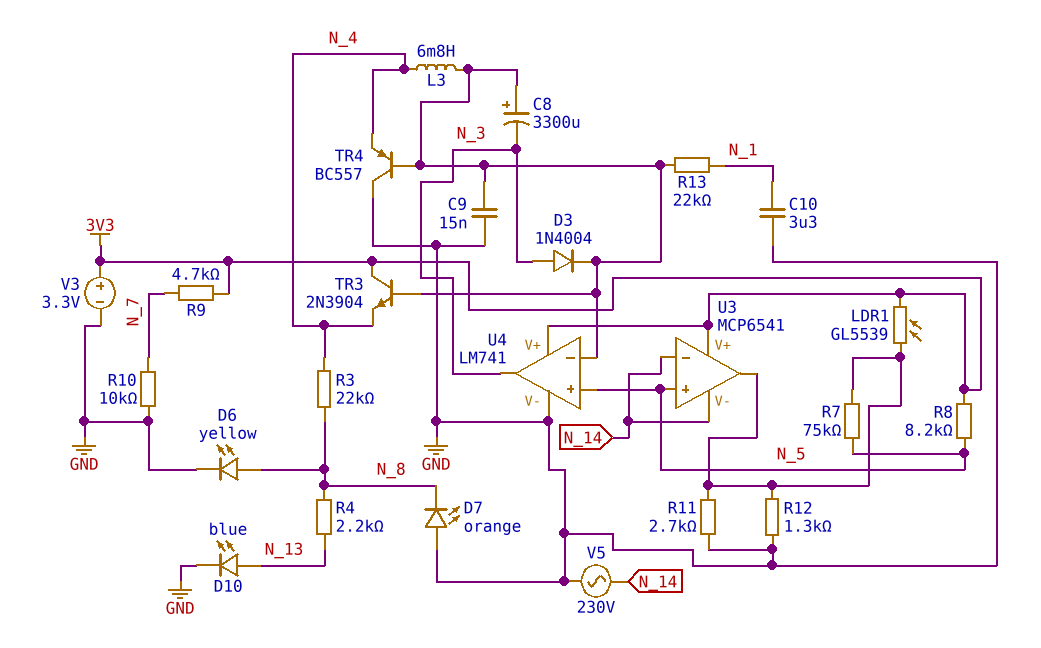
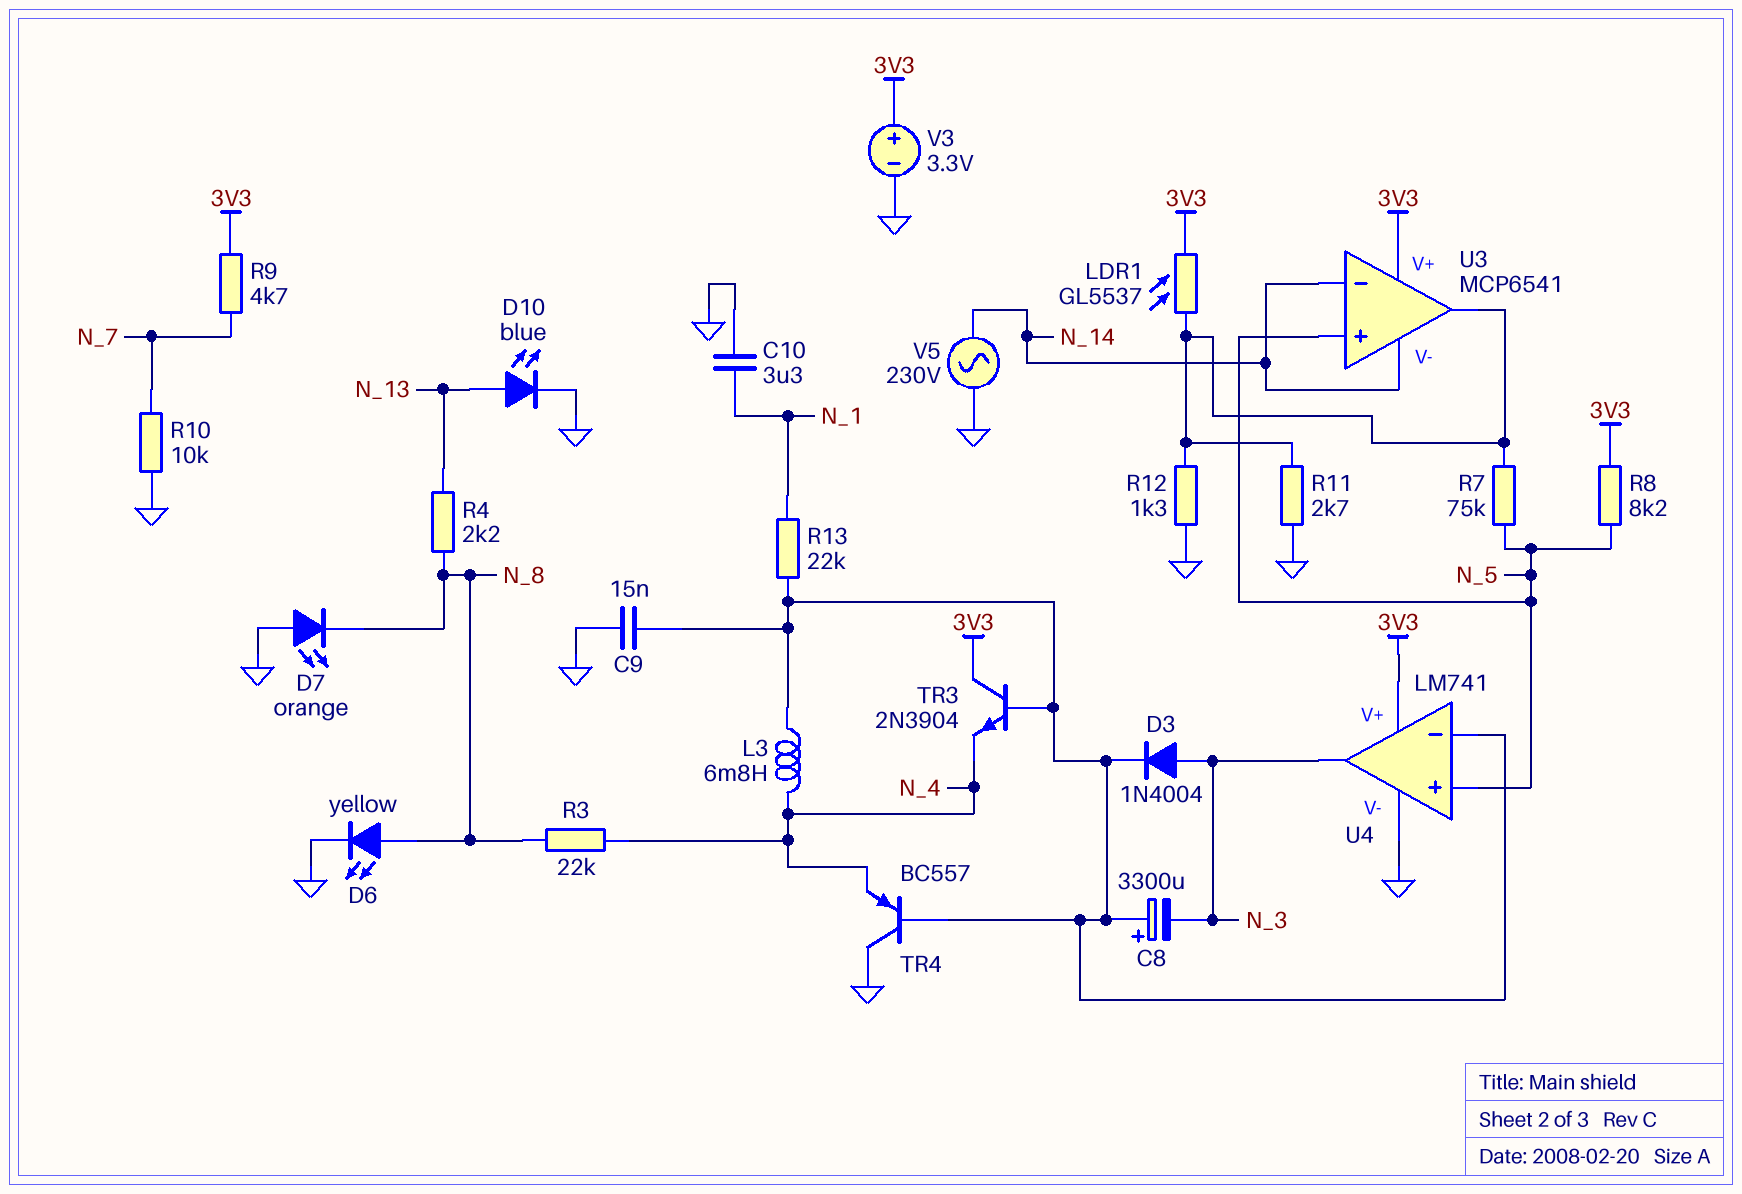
LDR1: GL5539 (3V3, U3/out) -> GL5537 (3V3, U3/out)

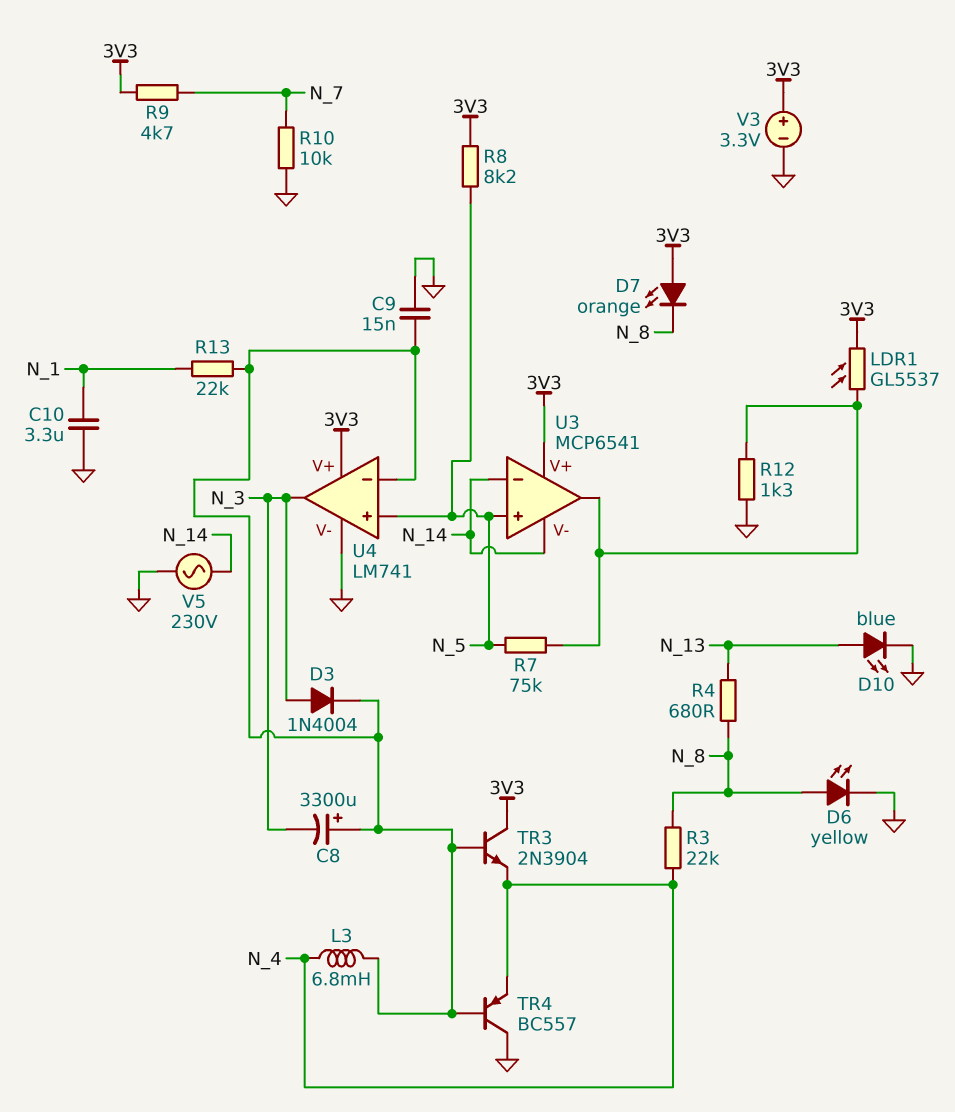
D7: LED orange (A GND, K N_8) -> LED orange (A 3V3, K N_8)
R4: 2.2k (N_8, N_13) -> 680 (N_8, N_13)
R11: 2.7k (GND, U3/out) -> none

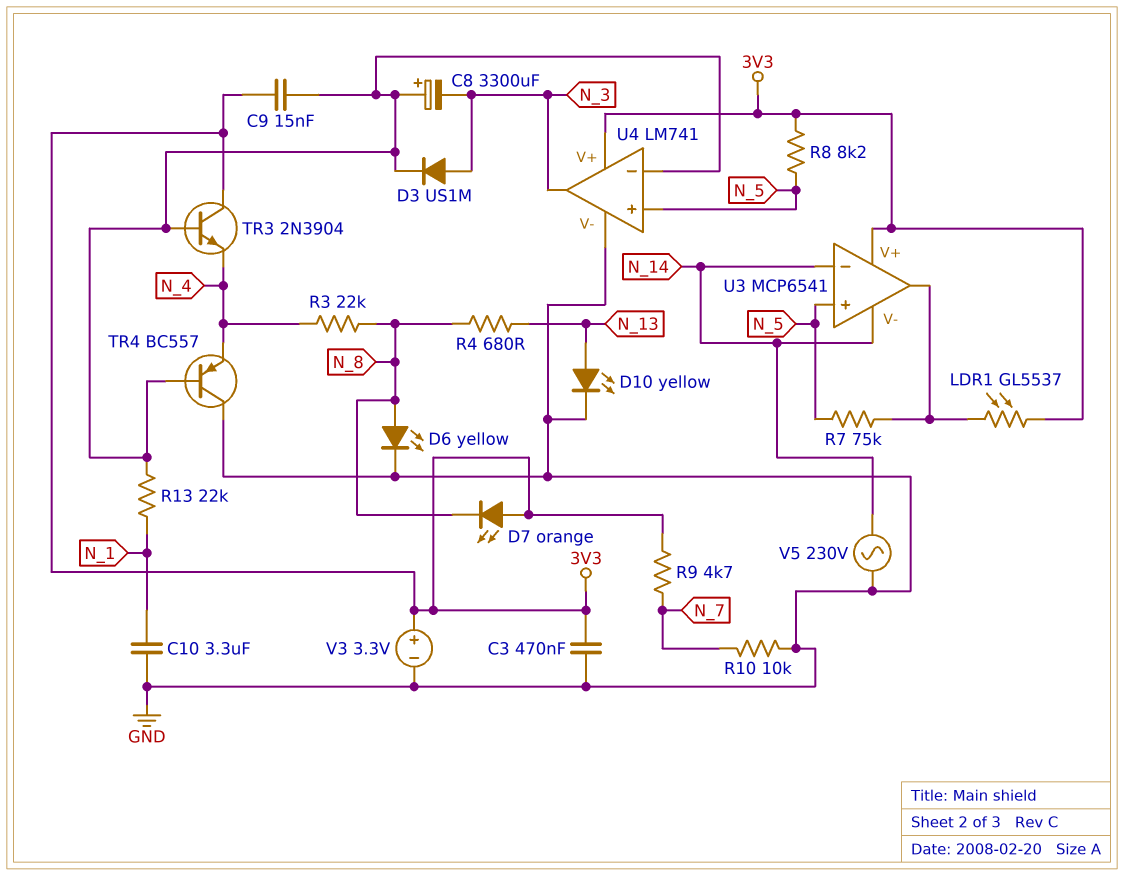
C3: none -> 470nF (3V3, GND)
C9: 15nF (GND, U4/in-) -> 15nF (3V3, U4/in-)
D3: diode 1N4004 (A N_3, K U4/in-) -> diode US1M (A N_3, K U4/in-)
D10: LED blue (A N_13, K GND) -> LED yellow (A N_13, K GND)
L3: 6.8mH (N_4, U4/in-) -> none
R12: 1.3k (GND, U3/out) -> none

